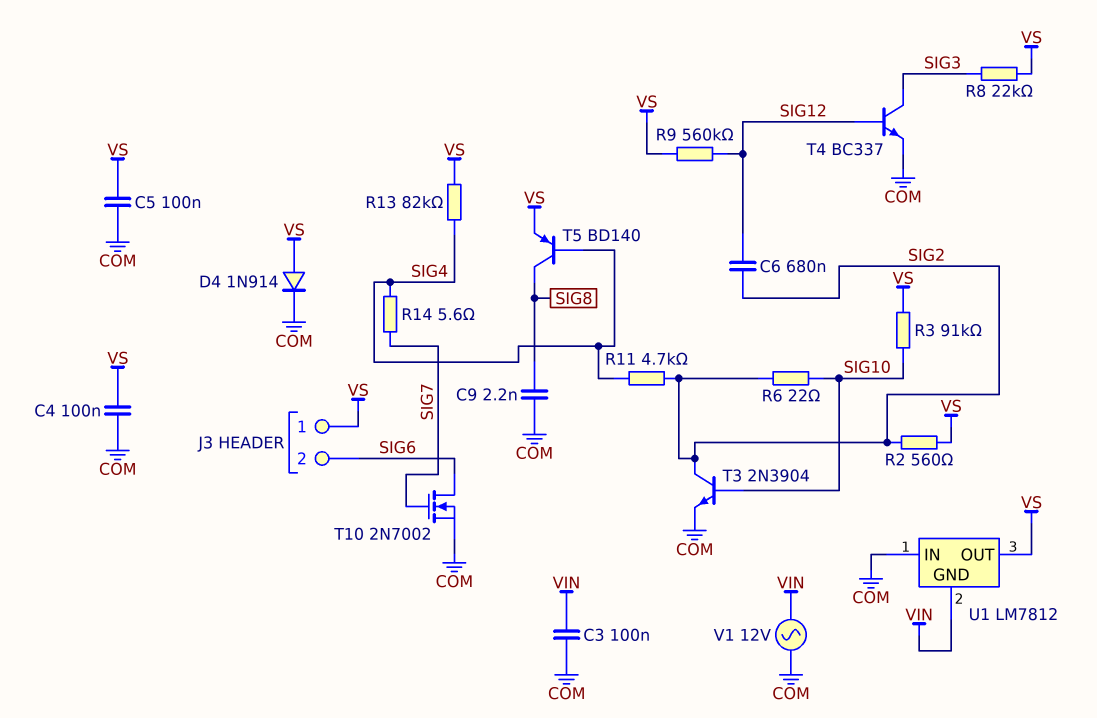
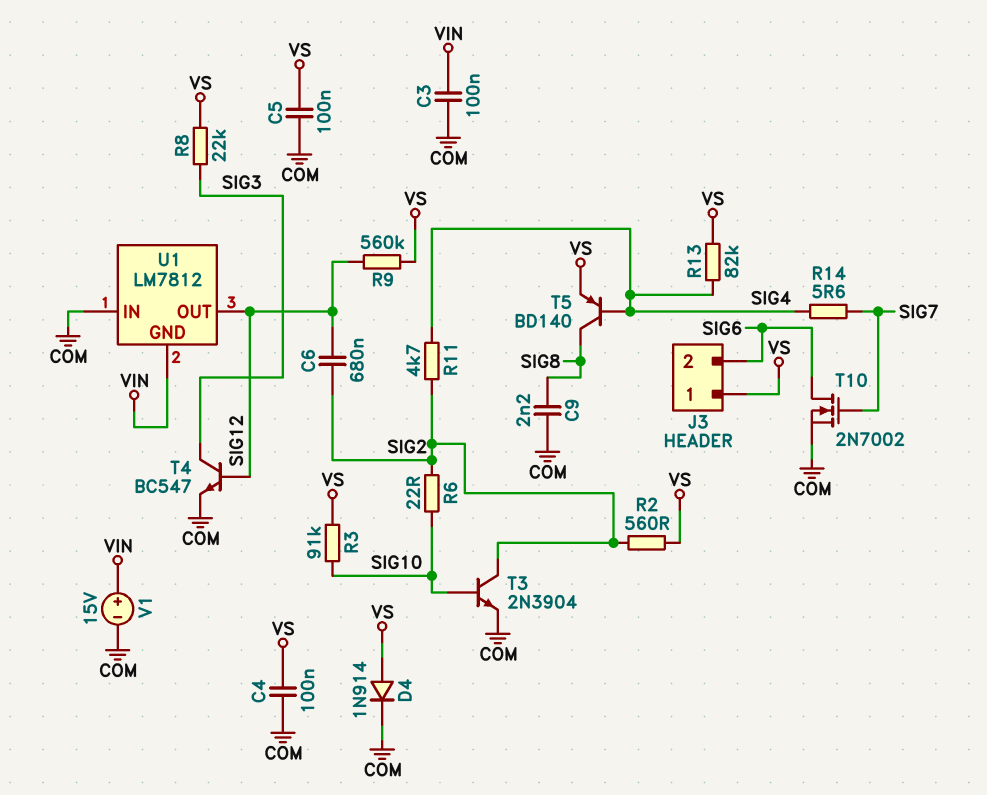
T4: NPN BC337 (B SIG12, C SIG3, E COM) -> NPN BC547 (B SIG12, C SIG3, E COM)
U1 pin OUT: VS -> SIG12
V1: AC 12V (COM, VIN) -> 15V (plus VIN, minus COM)

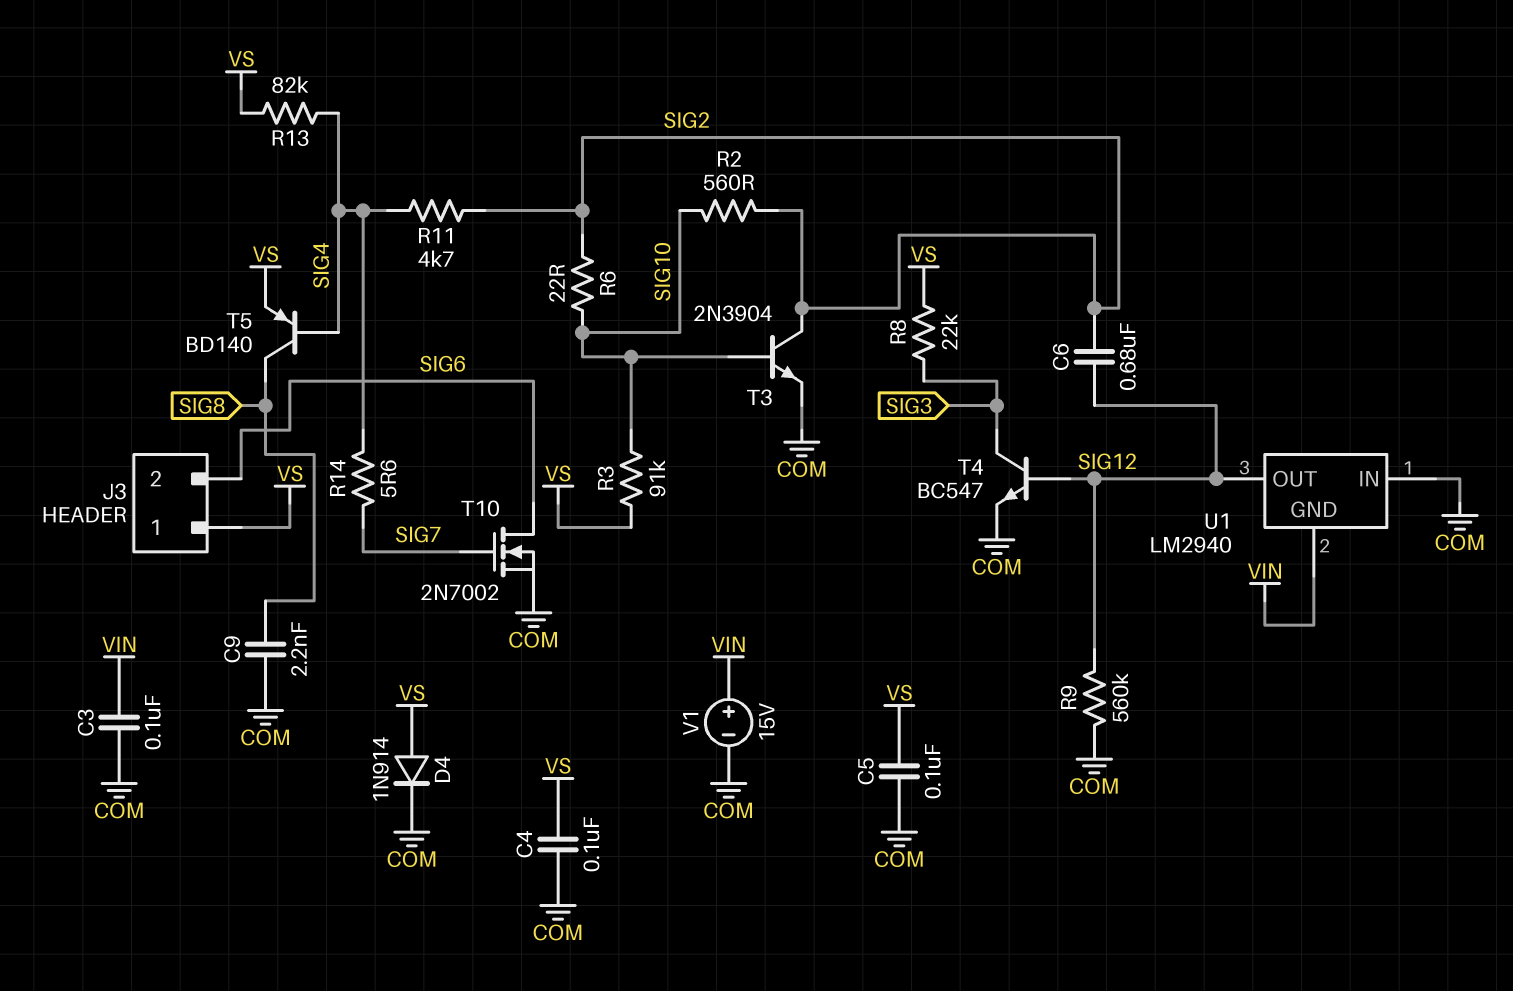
R2: 560 (SIG2, VS) -> 560 (SIG2, SIG10)
R9: 560k (SIG12, VS) -> 560k (COM, SIG12)
U1: LM7812 -> LM2940

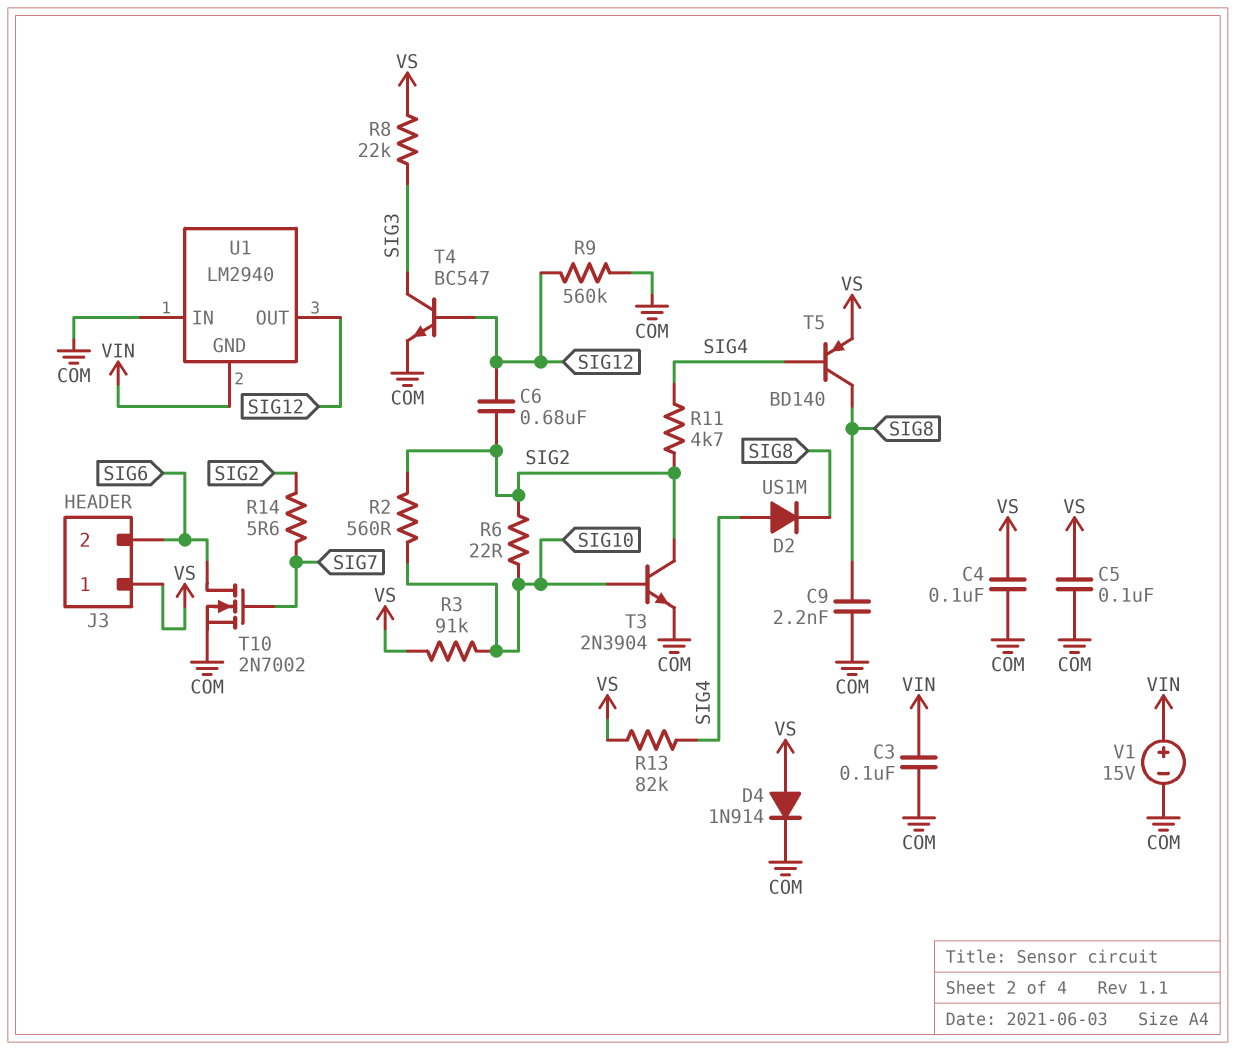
D2: none -> diode US1M (A SIG4, K SIG8)
R14: 5.6 (SIG4, SIG7) -> 5.6 (SIG2, SIG7)

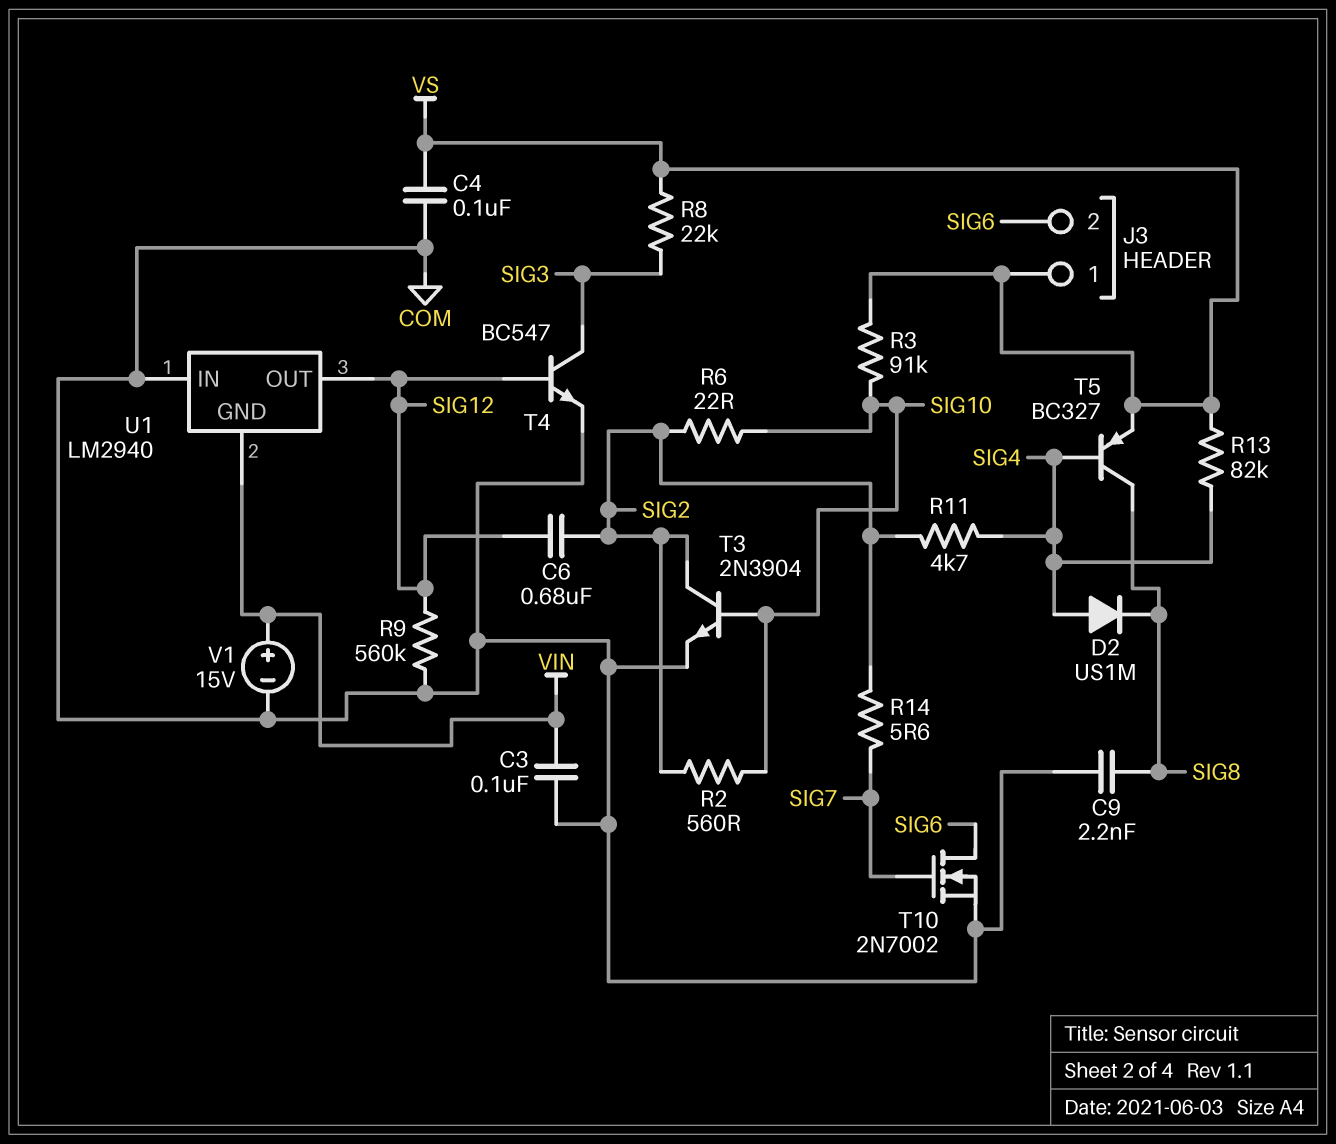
C5: 100nF (COM, VS) -> none
D4: diode 1N914 (A VS, K COM) -> none
T5: PNP BD140 (B SIG4, C SIG8, E VS) -> PNP BC327 (B SIG4, C SIG8, E VS)

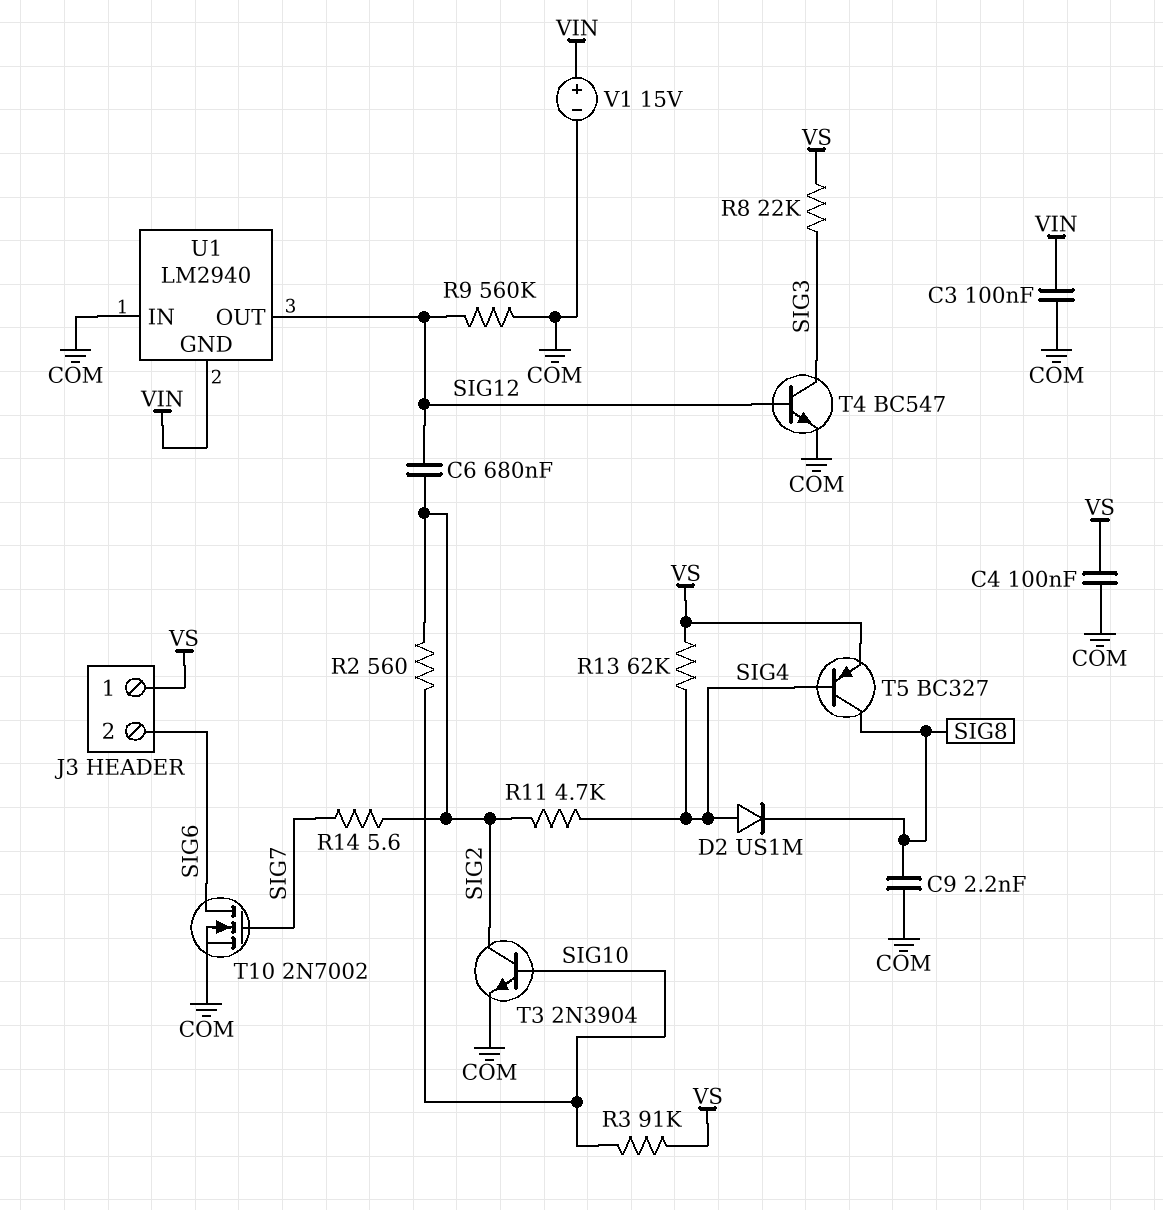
R6: 22 (SIG2, SIG10) -> none
R13: 82k (SIG4, VS) -> 62k (SIG4, VS)

